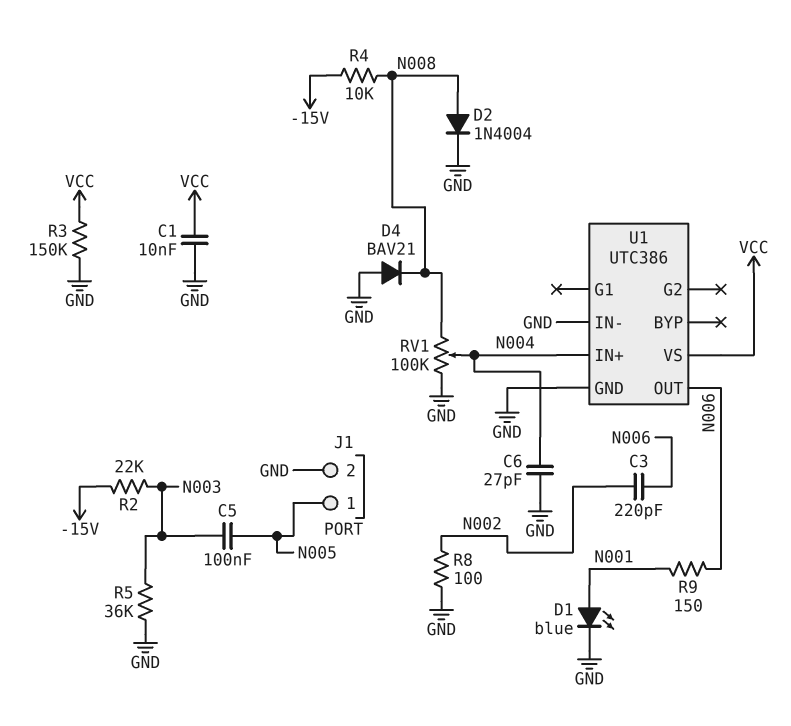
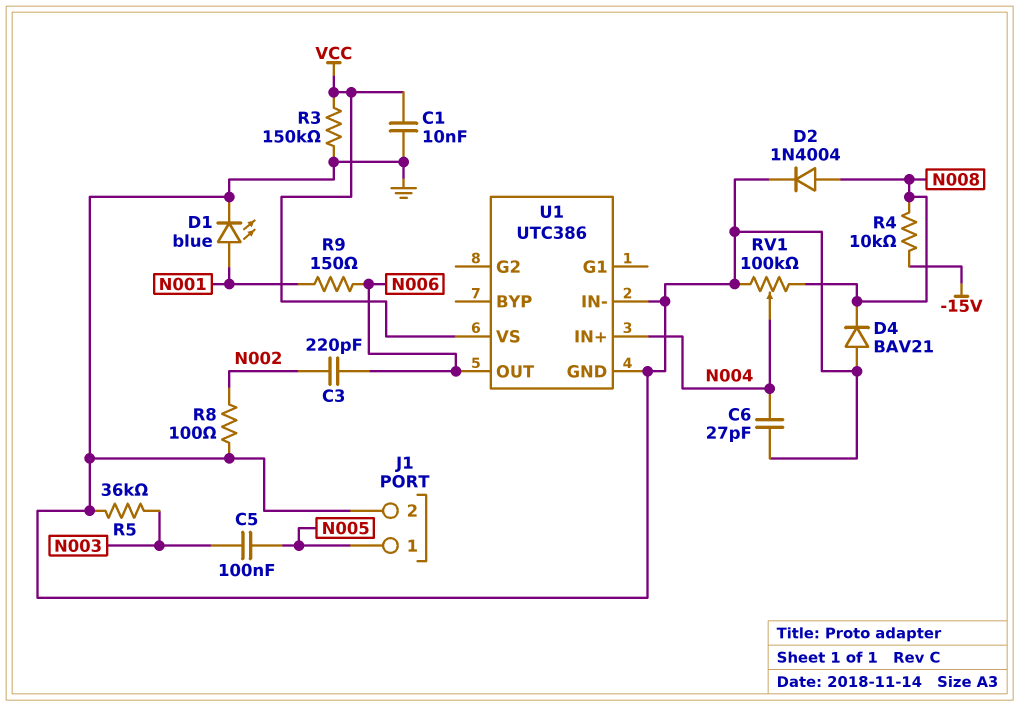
R2: 22k (-15V, N003) -> none

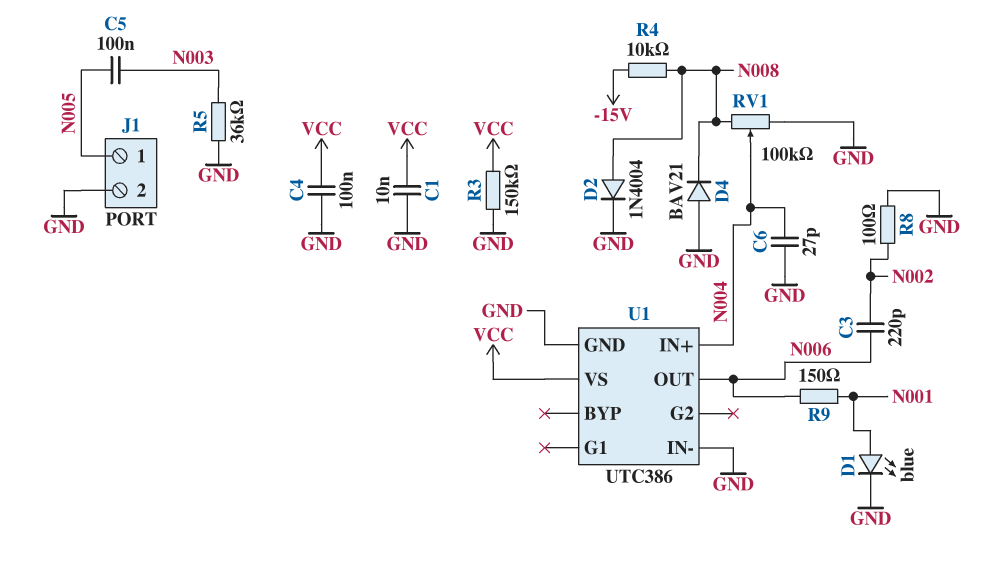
C4: none -> 100nF (GND, VCC)

